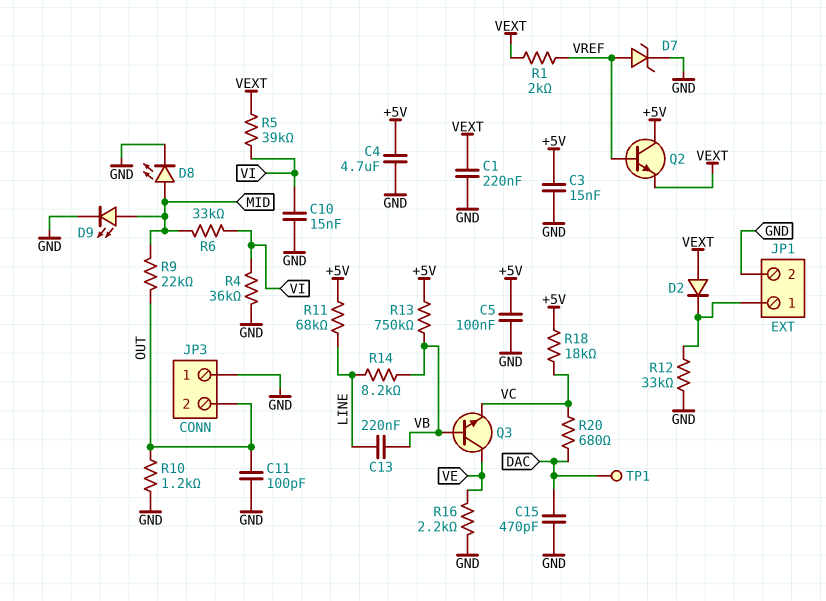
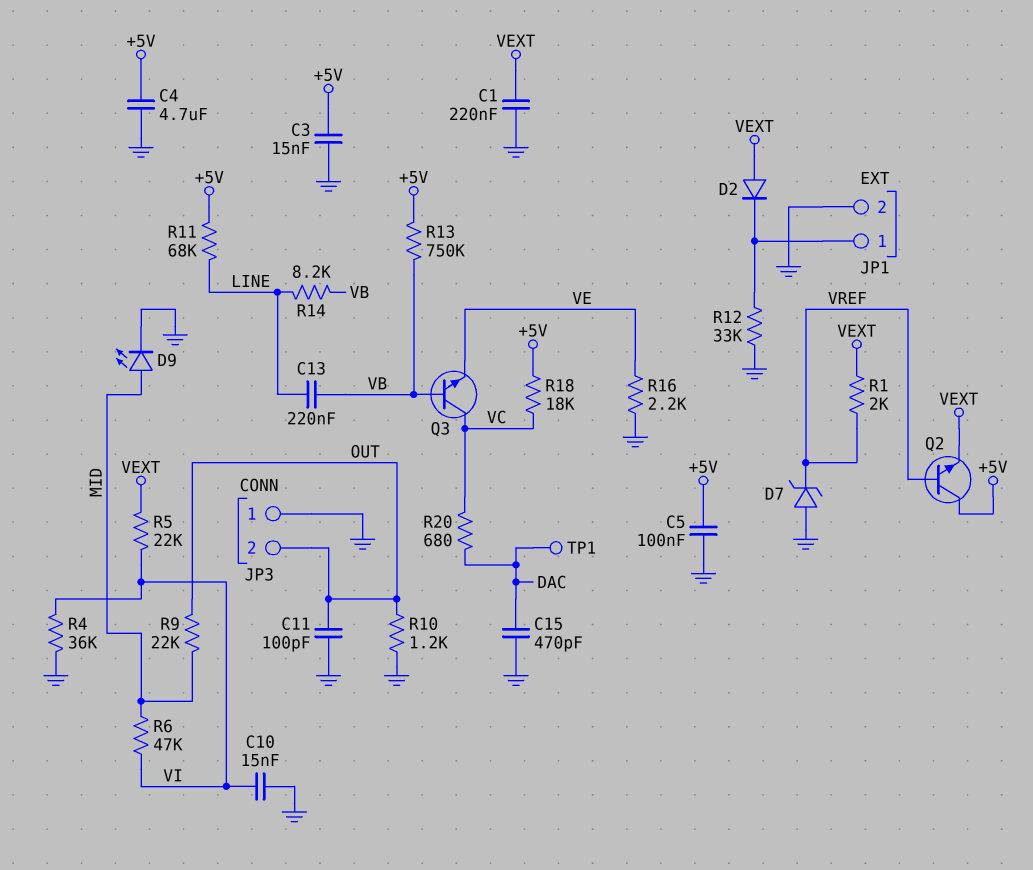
D7: zener (A VREF, K GND) -> zener (A GND, K VREF)
D8: LED (A MID, K GND) -> none
Q3: NPN (B VB, C VE, E VC) -> NPN (B VB, C VC, E VE)
R5: 39k (VEXT, VI) -> 22k (VEXT, VI)
R6: 33k (MID, VI) -> 47k (MID, VI)

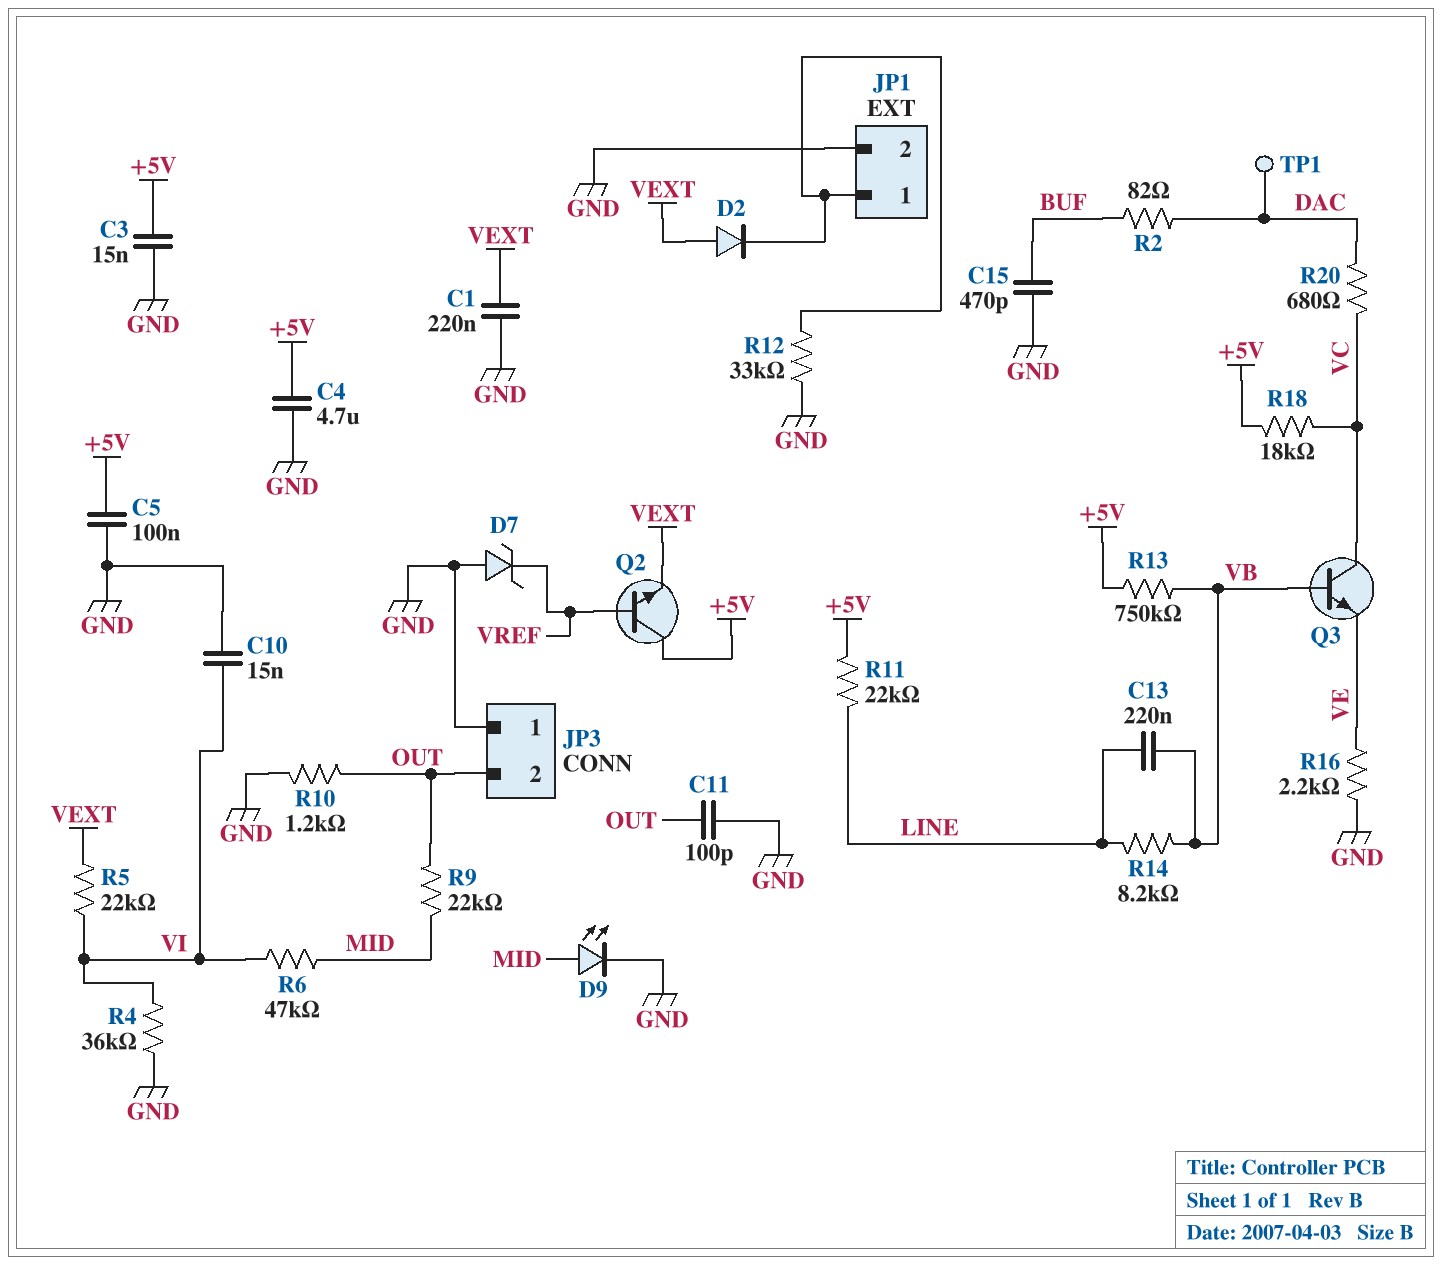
C15: 470pF (DAC, GND) -> 470pF (BUF, GND)
R1: 2k (VEXT, VREF) -> none
R2: none -> 82 (BUF, DAC)
R11: 68k (+5V, LINE) -> 22k (+5V, LINE)

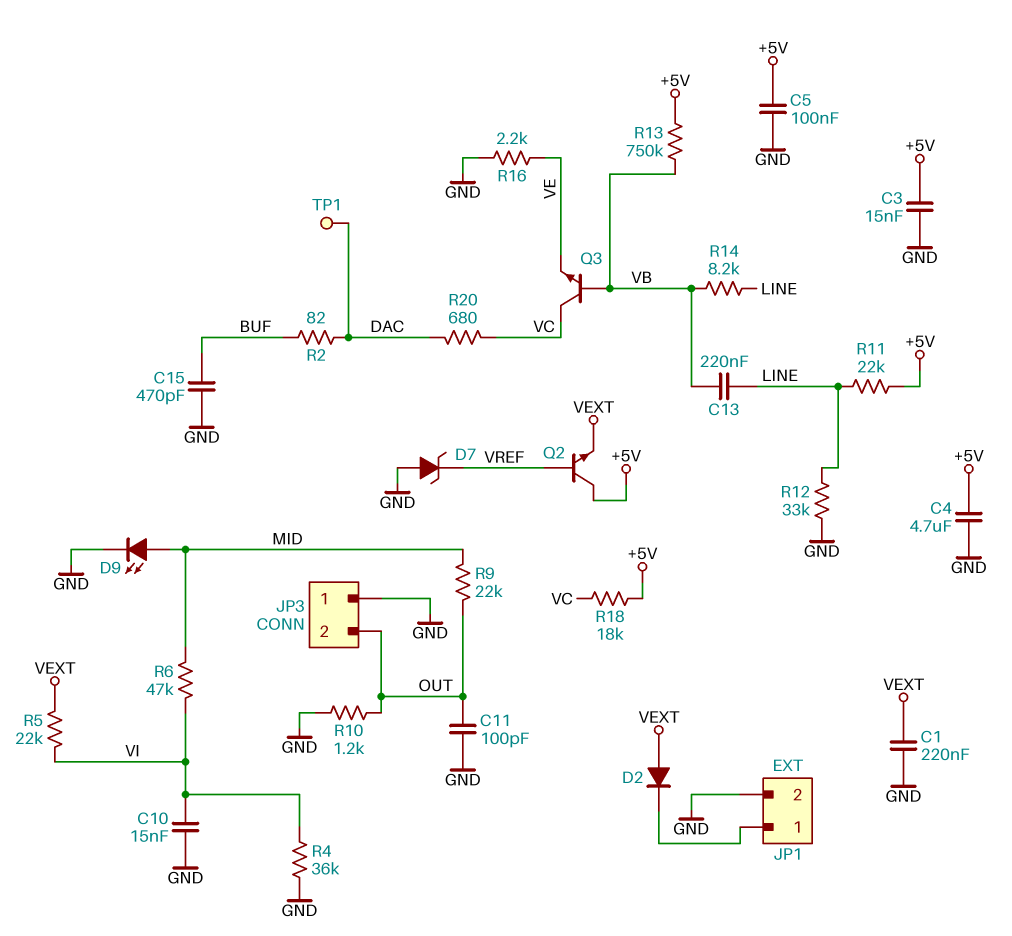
R12: 33k (GND, JP1/1) -> 33k (GND, LINE)

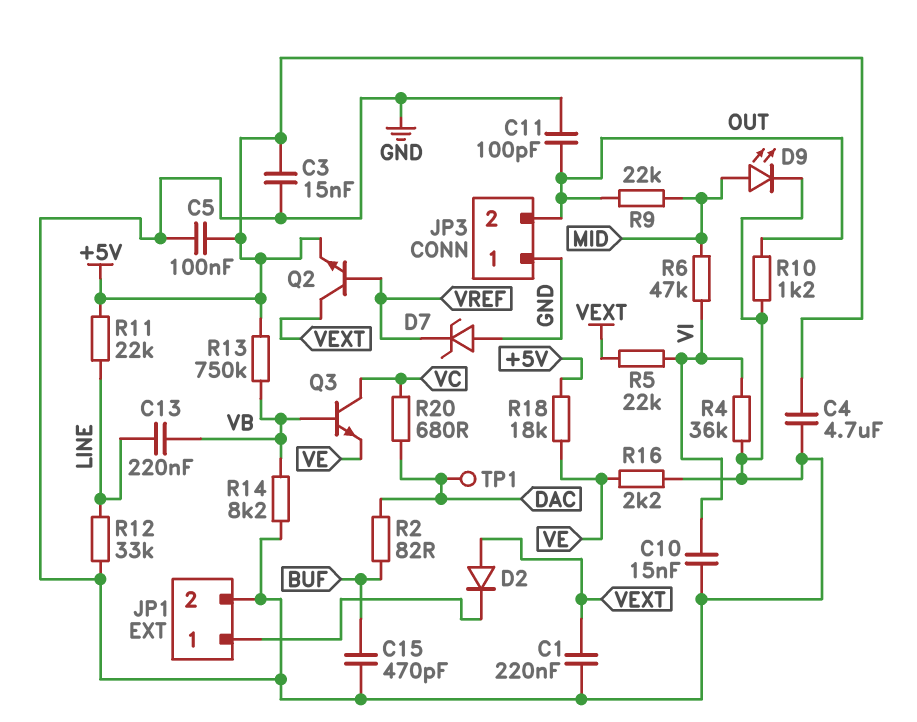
Q2: NPN (B VREF, C +5V, E VEXT) -> NPN (B VREF, C VEXT, E +5V)
R14: 8.2k (LINE, VB) -> 8.2k (GND, VB)
R18: 18k (+5V, VC) -> 18k (+5V, VE)

